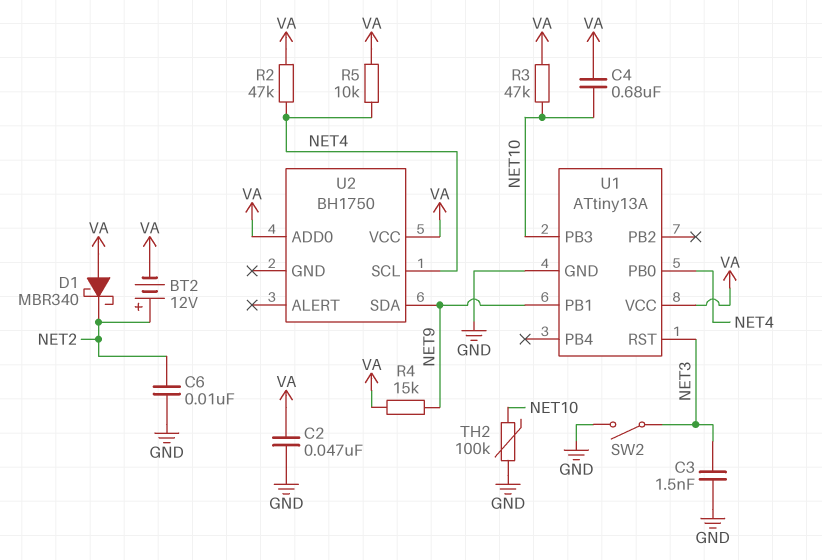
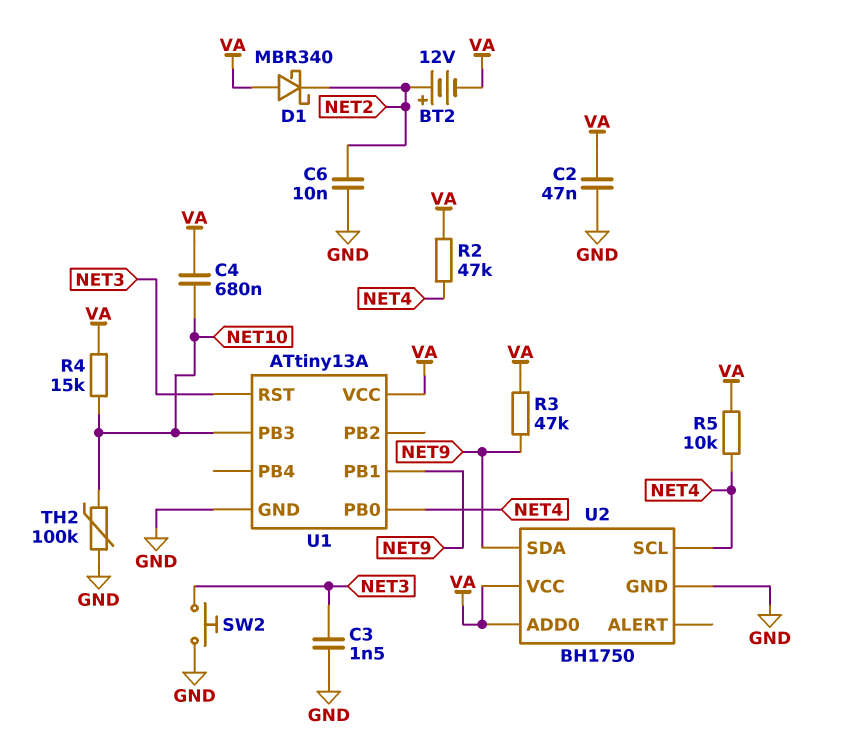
R3: 47k (NET10, VA) -> 47k (NET9, VA)
R4: 15k (NET9, VA) -> 15k (NET10, VA)
SW2: switch (GND, NET3) -> button (GND, NET3)
U2 pin GND: none -> GND

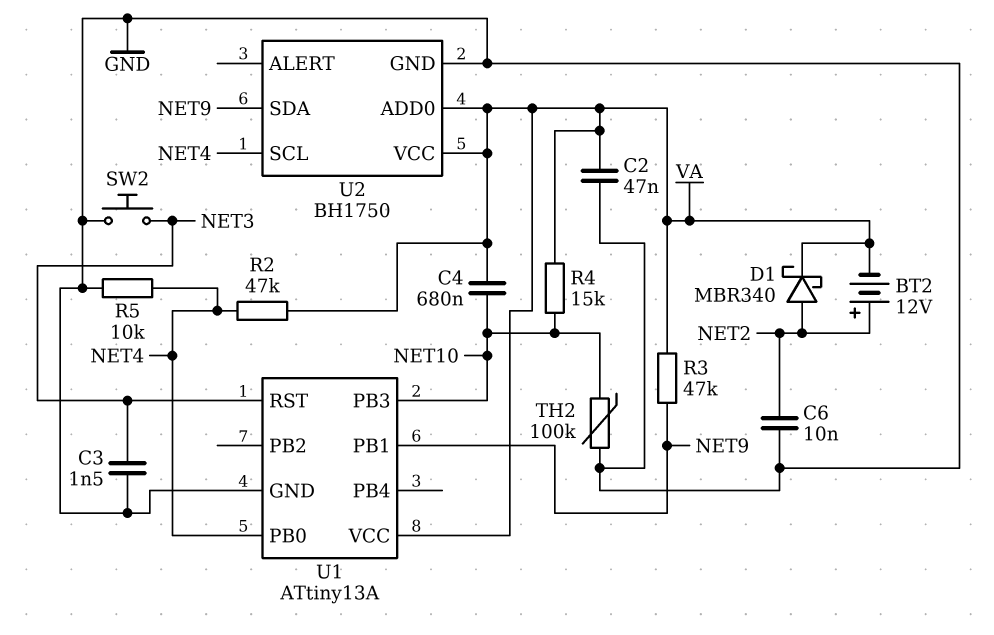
D1: schottky MBR340 (A VA, K NET2) -> schottky MBR340 (A NET2, K VA)
R5: 10k (NET4, VA) -> 10k (GND, NET4)

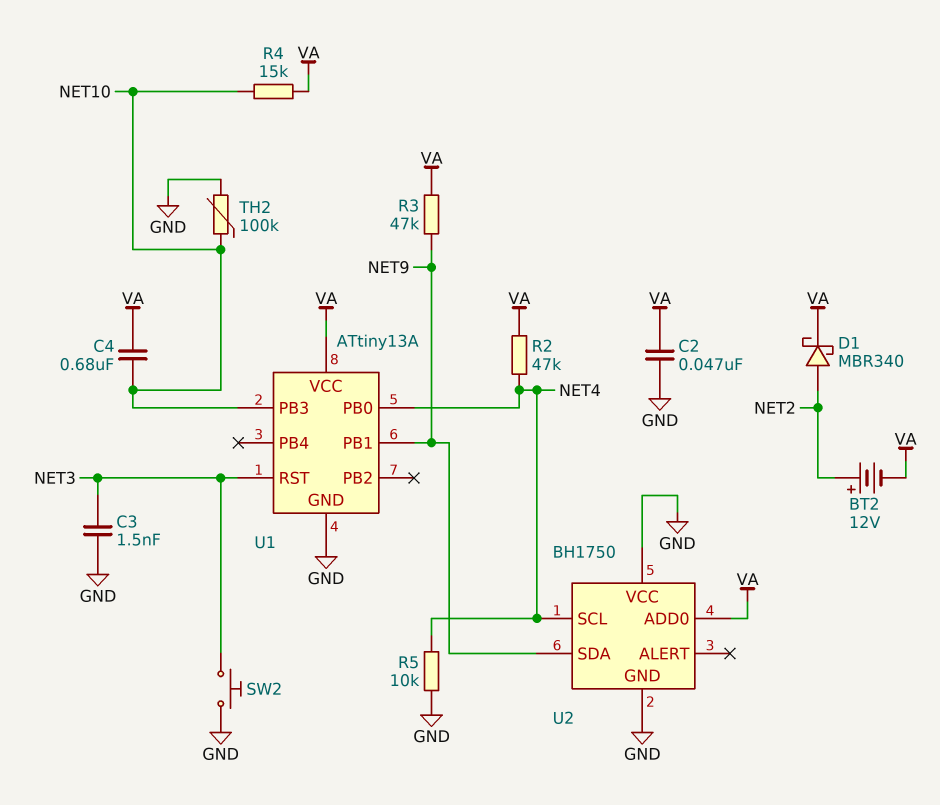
C6: 10nF (GND, NET2) -> none
U2 pin VCC: VA -> GND

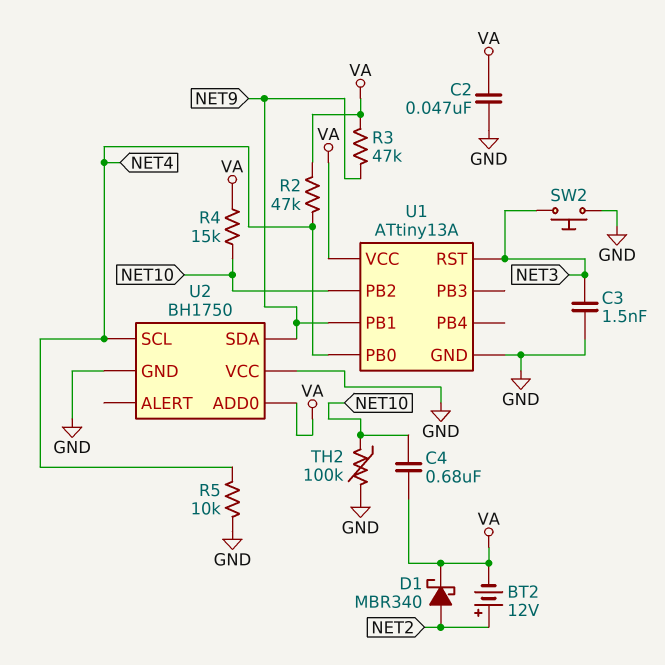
U1 pin PB2: none -> NET10
U1 pin PB3: NET10 -> none

